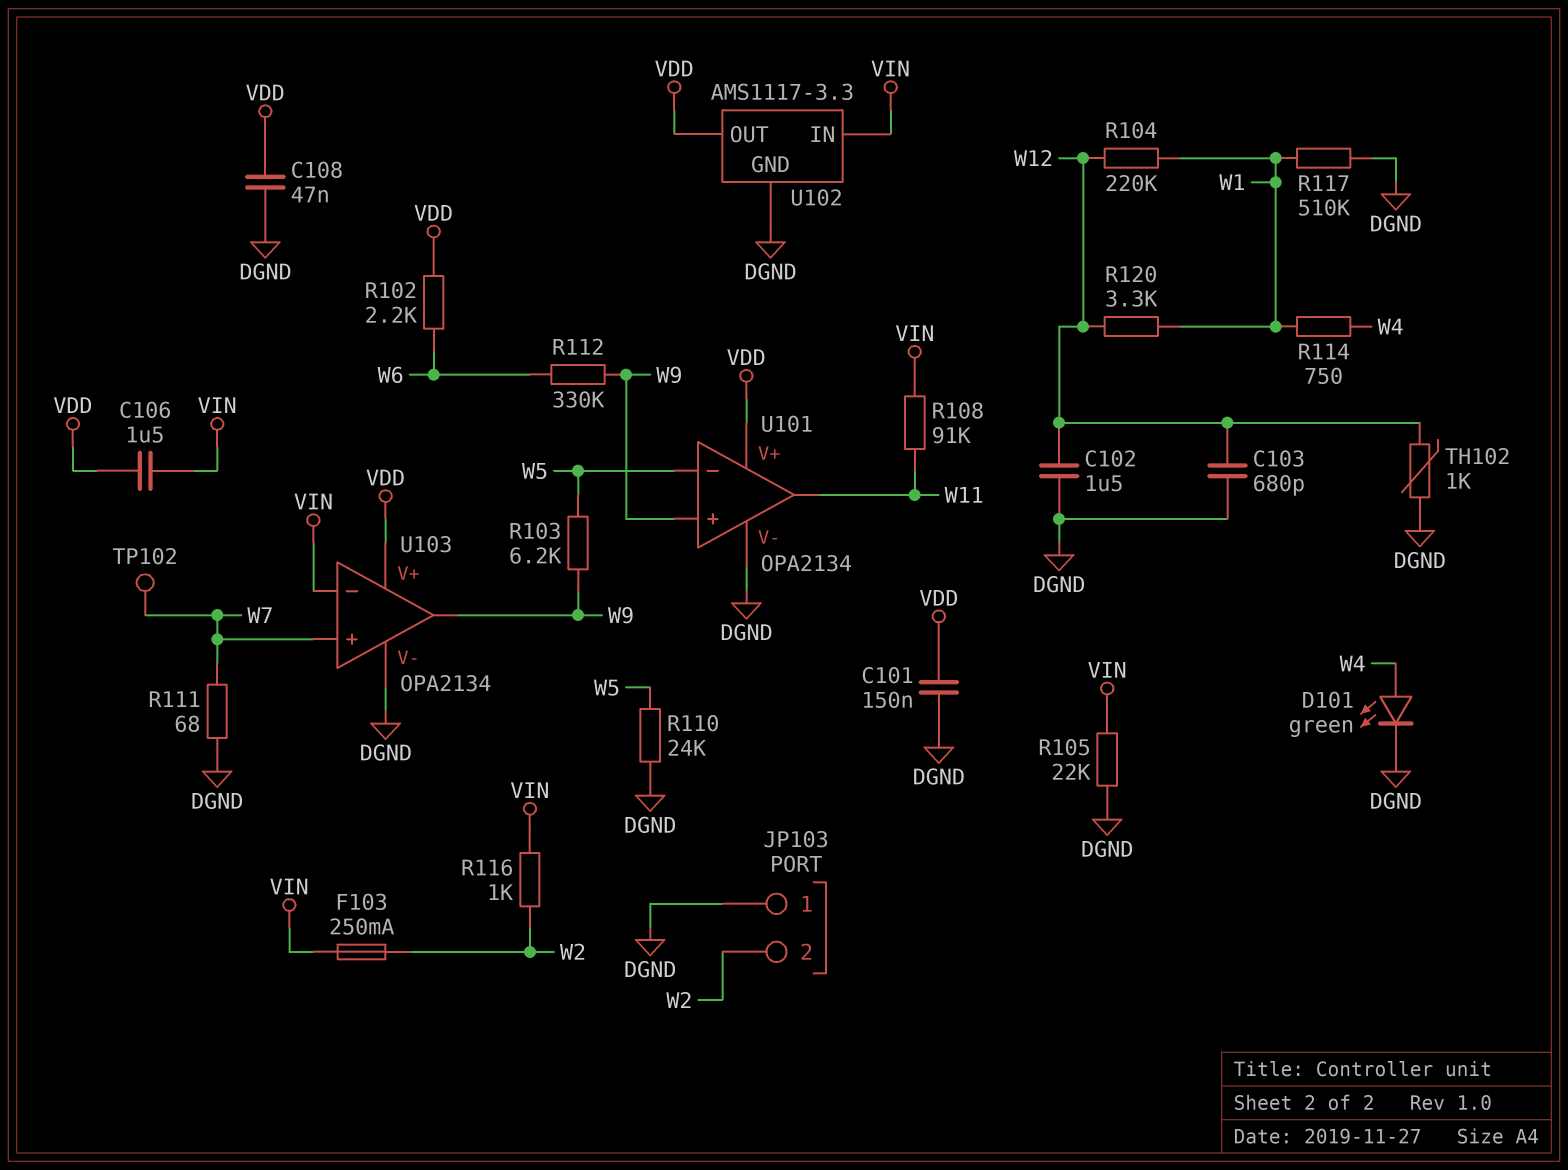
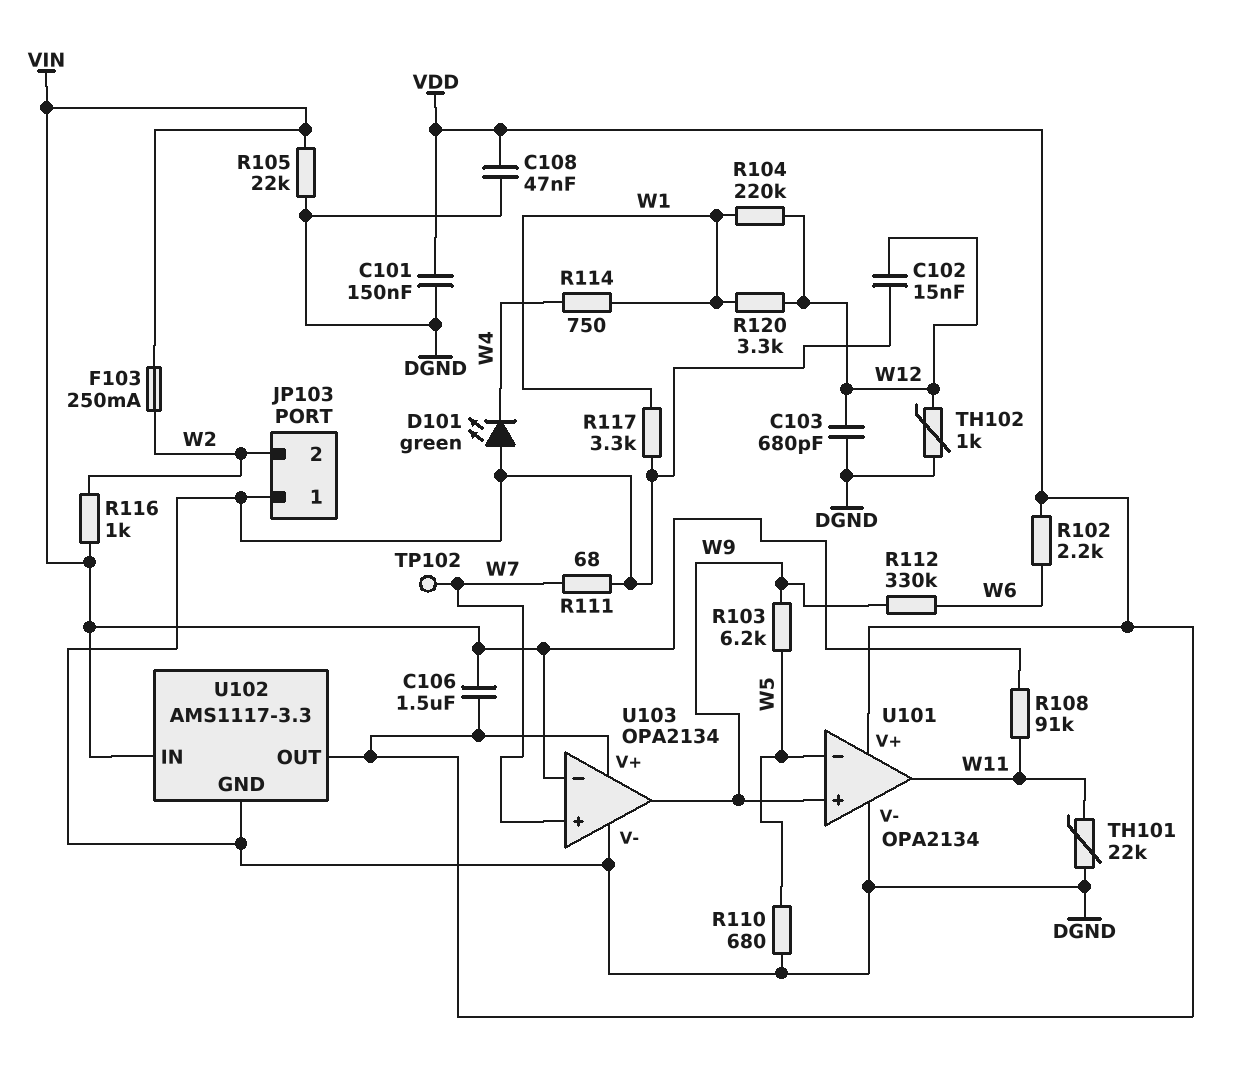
C102: 1.5uF (DGND, W12) -> 15nF (DGND, W12)
D101: LED green (A W4, K DGND) -> LED green (A DGND, K W4)
R110: 24k (DGND, W5) -> 680 (DGND, W5)
R117: 510k (DGND, W1) -> 3.3k (DGND, W1)
TH101: none -> 22k (DGND, W11)

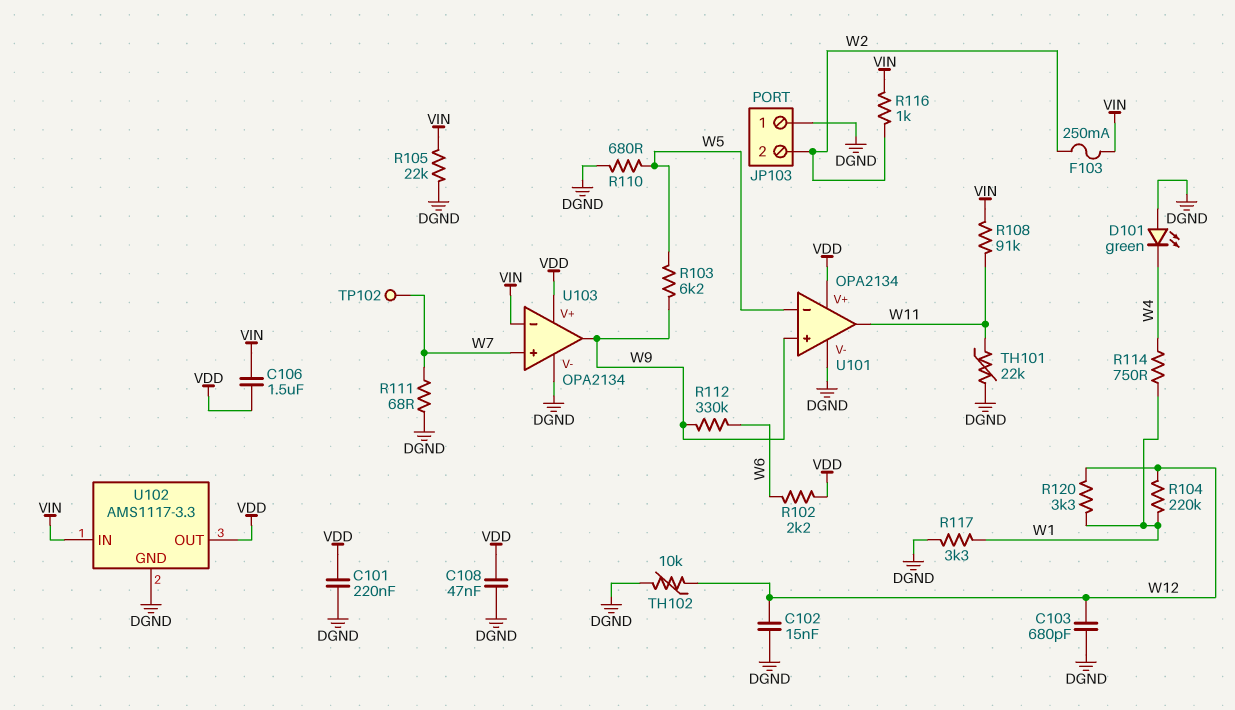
C101: 150nF (DGND, VDD) -> 220nF (DGND, VDD)
TH102: 1k (DGND, W12) -> 10k (DGND, W12)

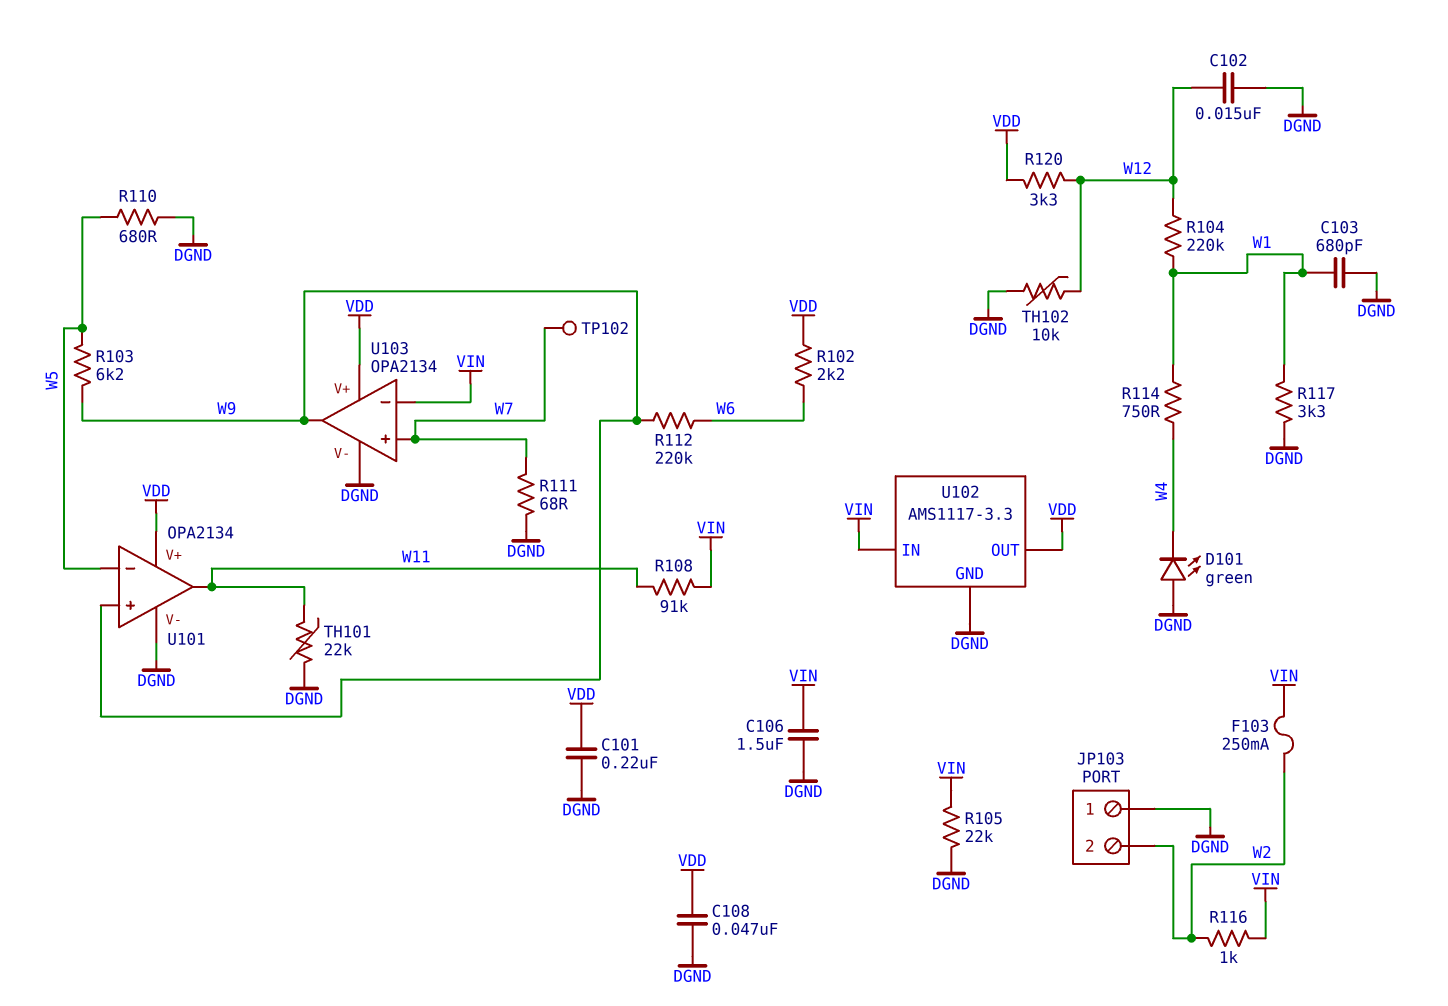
C103: 680pF (DGND, W12) -> 680pF (DGND, W1)
C106: 1.5uF (VDD, VIN) -> 1.5uF (DGND, VIN)
R112: 330k (W6, W9) -> 220k (W6, W9)
R120: 3.3k (W1, W12) -> 3.3k (VDD, W12)

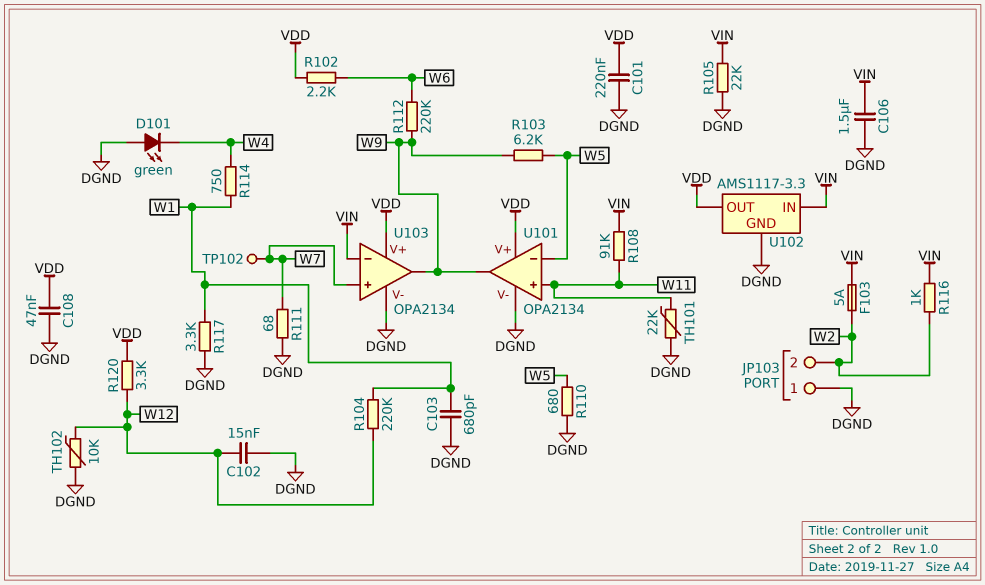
F103: 250mA (VIN, W2) -> 5A (VIN, W2)
U101 pin in+: W9 -> W11
U101 pin out: W11 -> W9

